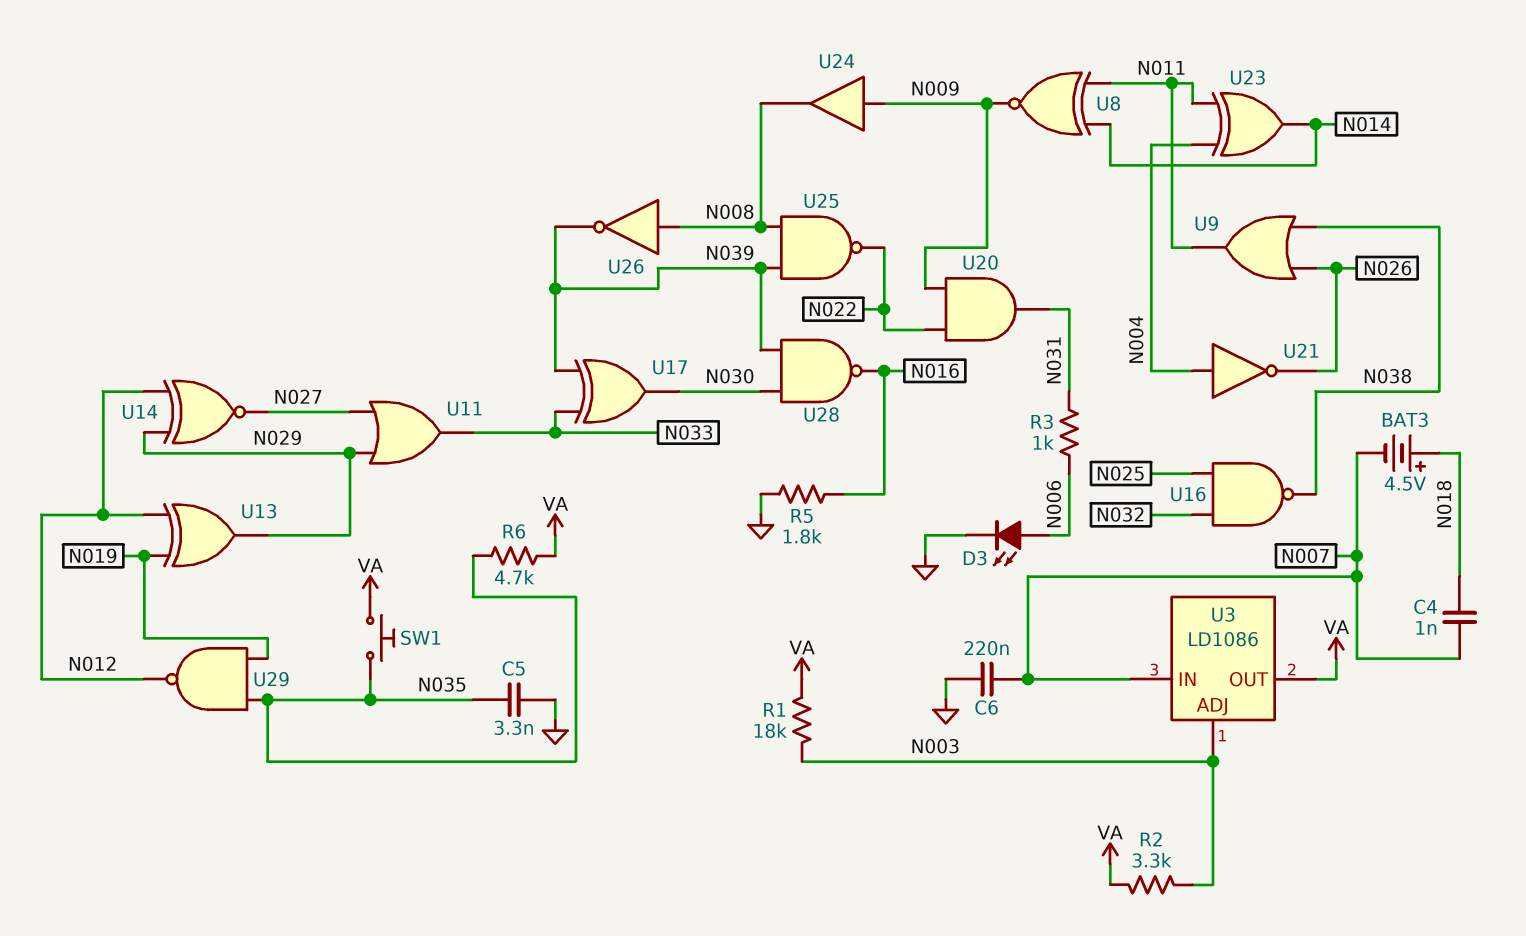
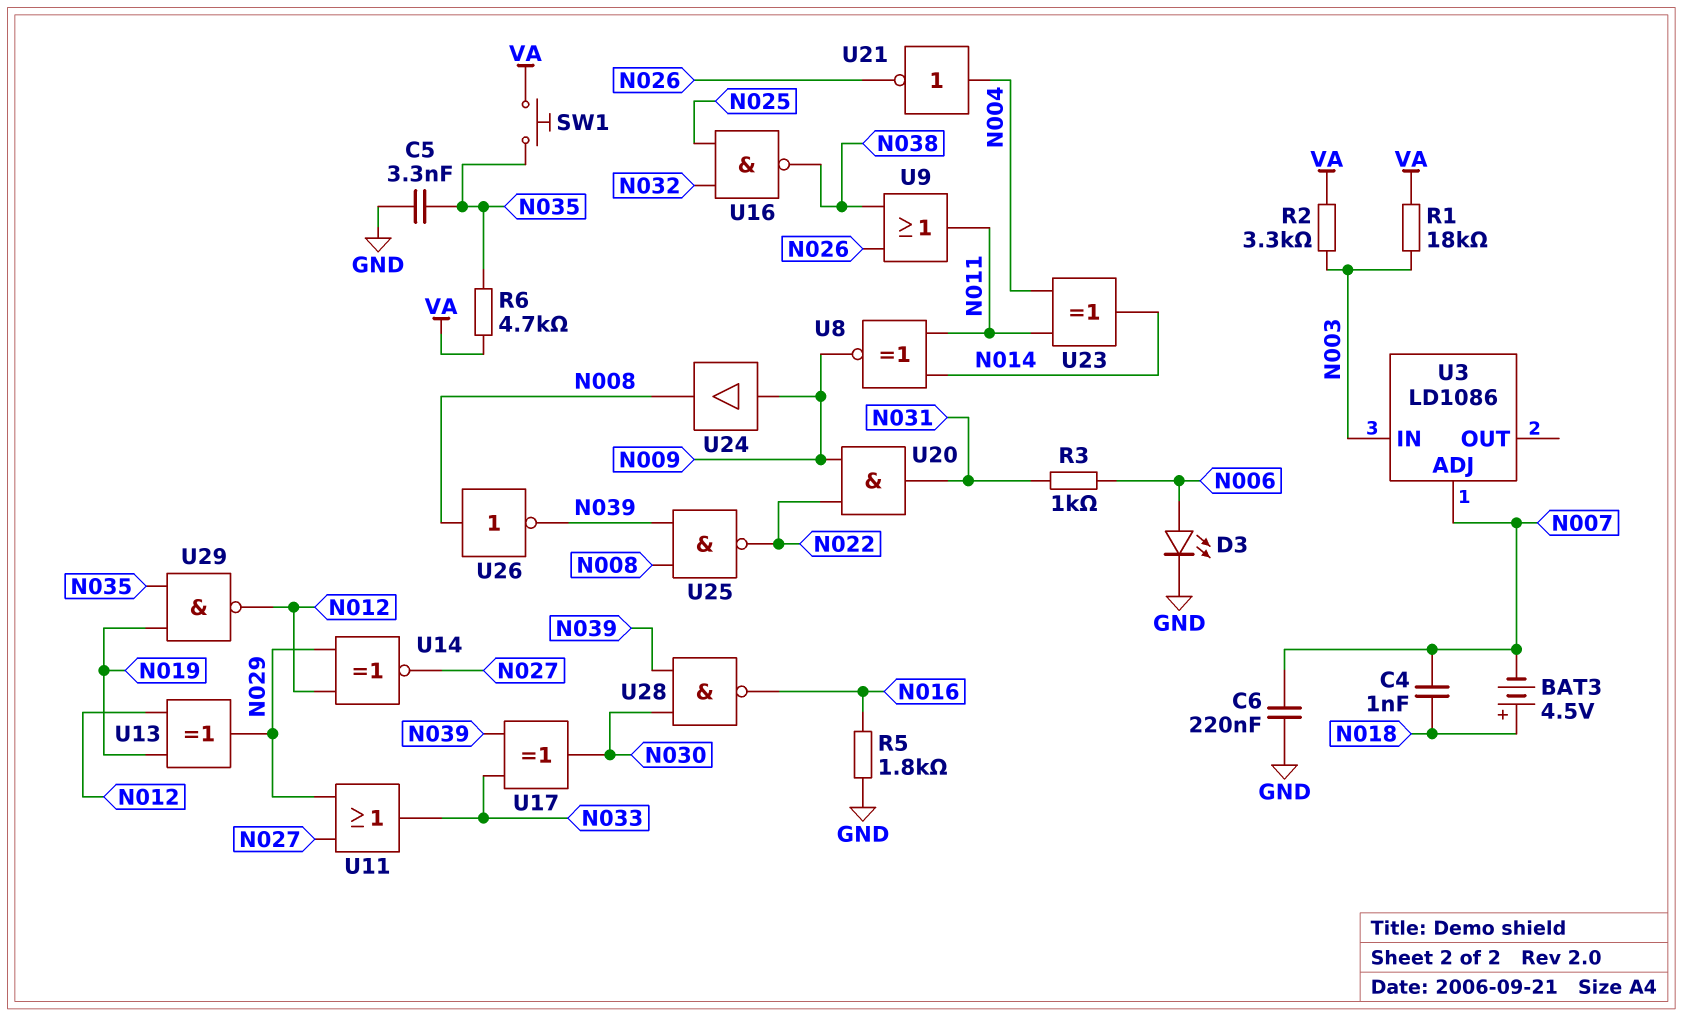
U3 pin ADJ: N003 -> N007
U3 pin IN: N007 -> N003
U3 pin OUT: VA -> none

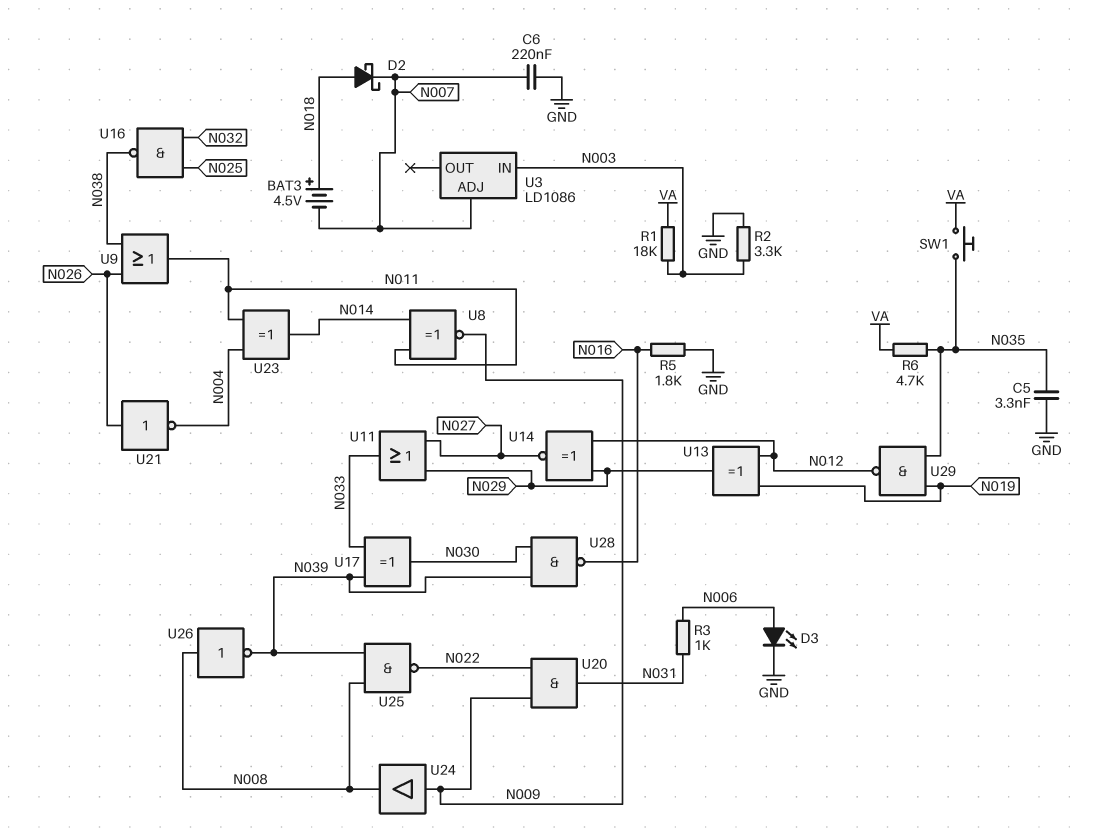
C4: 1nF (N007, N018) -> none
D2: none -> schottky (A N018, K N007)
R2: 3.3k (N003, VA) -> 3.3k (GND, N003)
U21: NOT (in N004, out N026) -> NOT (in N026, out N004)

